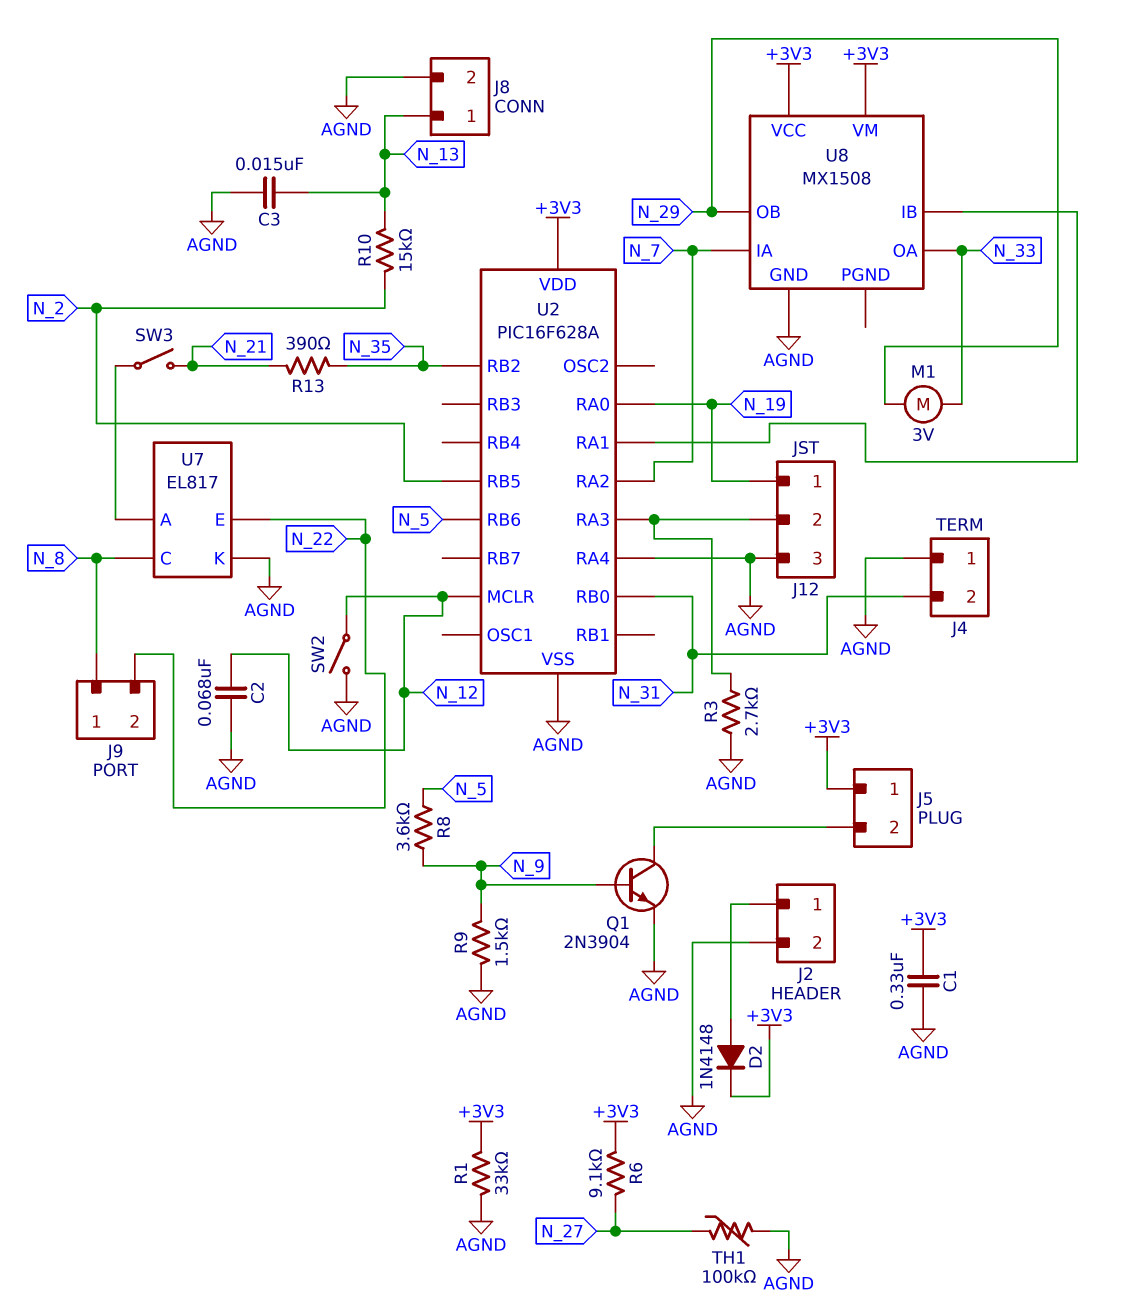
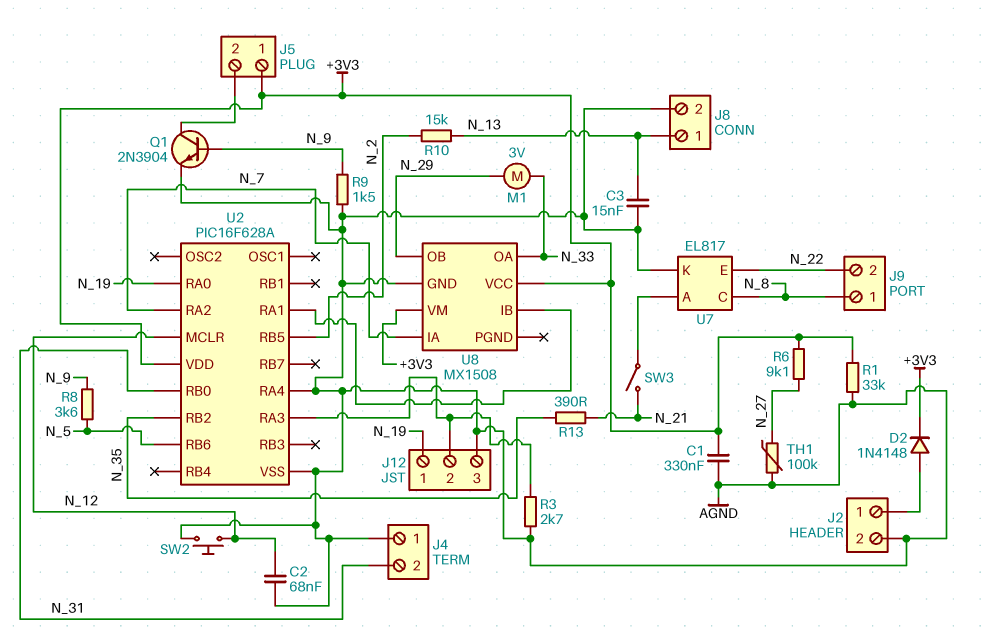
SW2: switch (AGND, N_12) -> button (AGND, N_12)

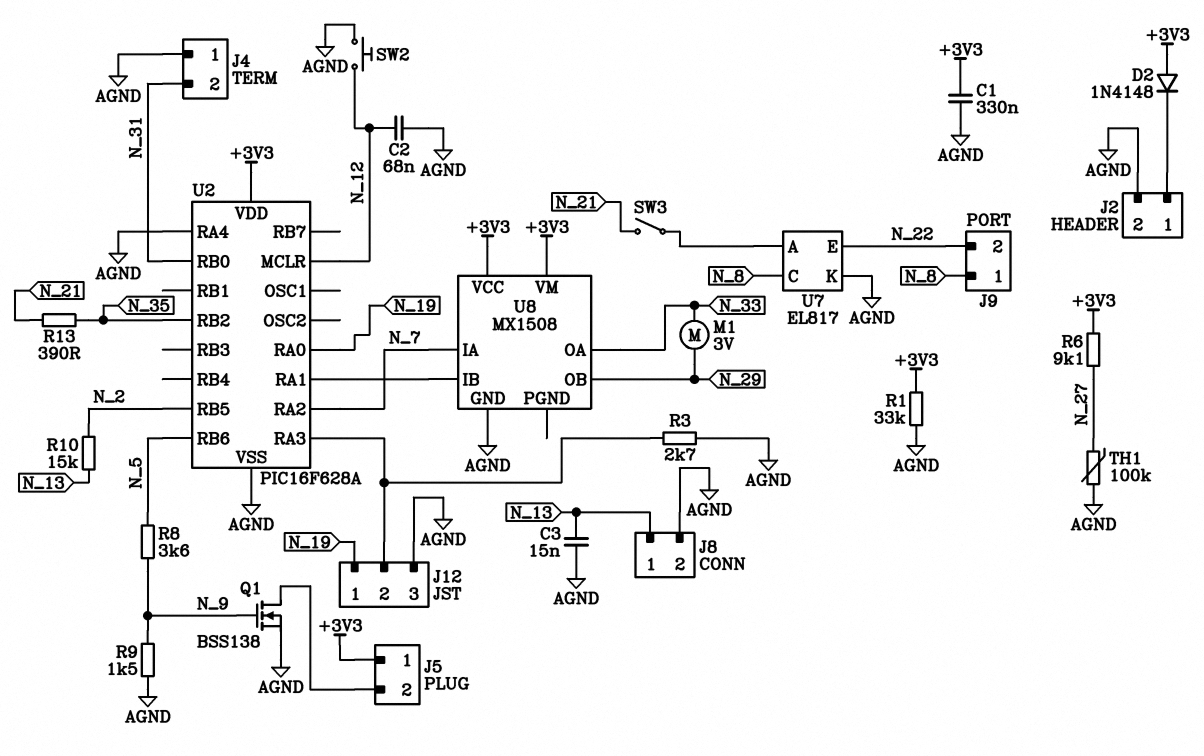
D2: diode 1N4148 (A J2/1, K +3V3) -> diode 1N4148 (A +3V3, K J2/1)
Q1: NPN 2N3904 (B N_9, C J5/2, E AGND) -> NMOS BSS138 (G N_9, D J5/2, S AGND)

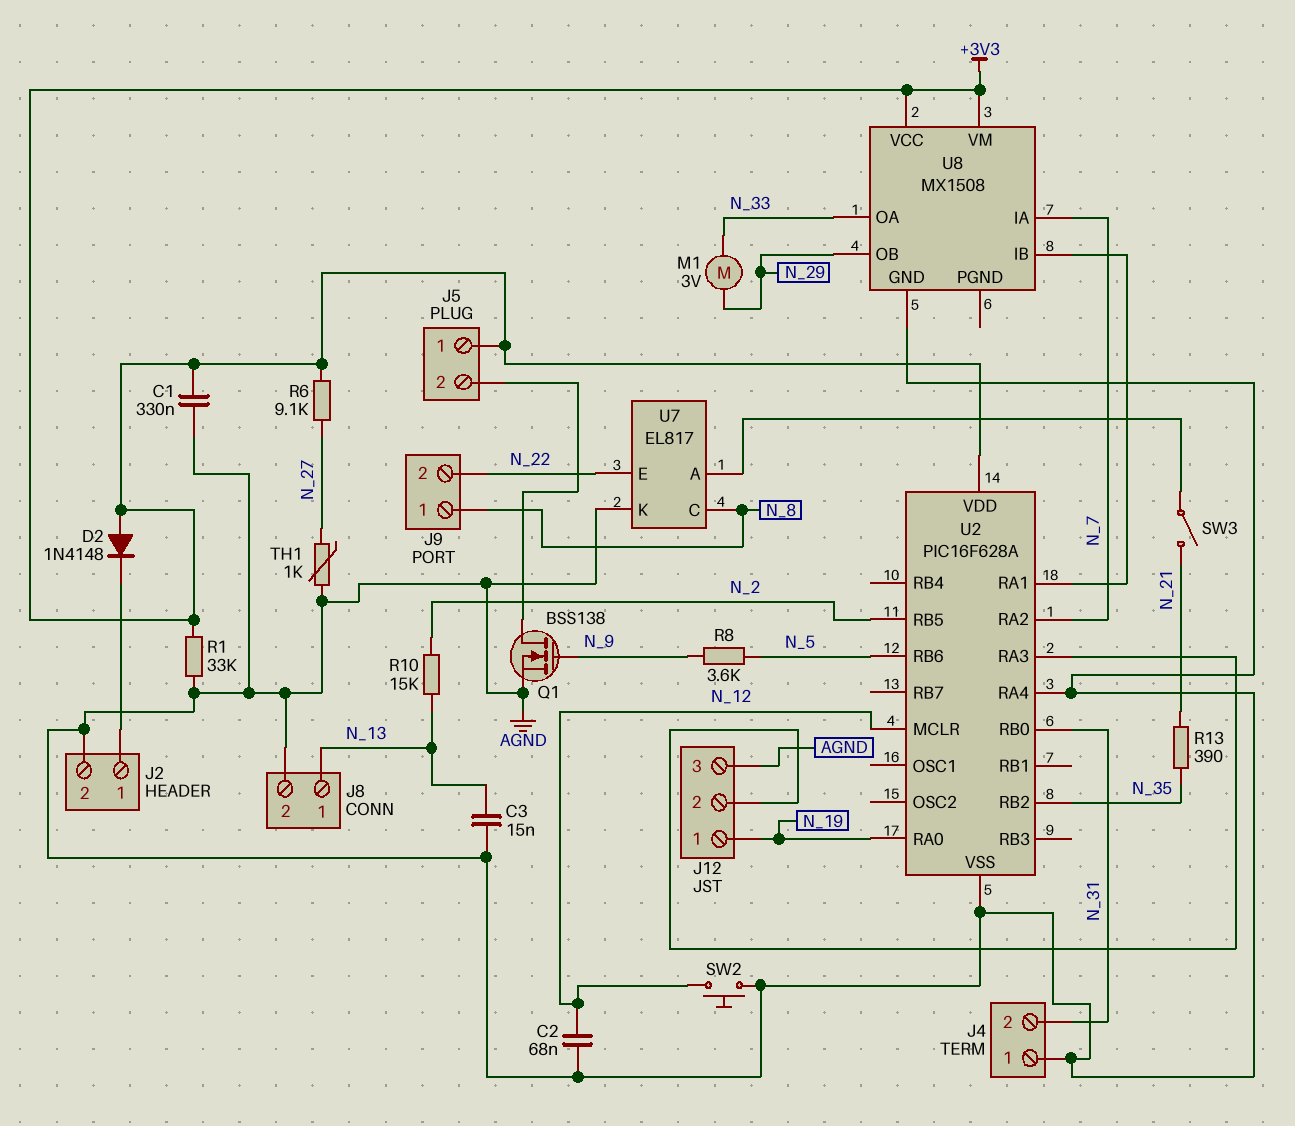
R3: 2.7k (AGND, J12/2) -> none
R9: 1.5k (AGND, N_9) -> none
TH1: 100k (AGND, N_27) -> 1k (AGND, N_27)

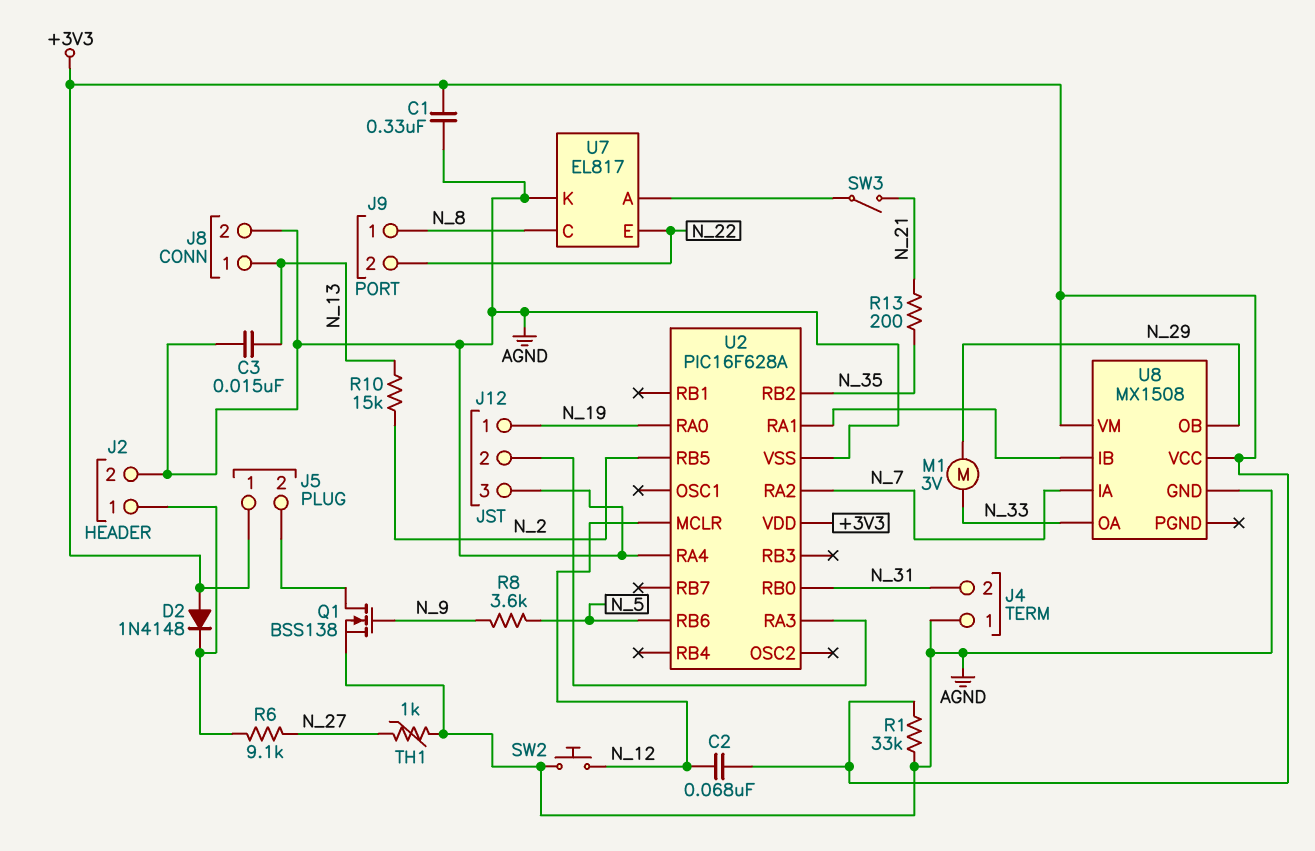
C2: 68nF (AGND, N_12) -> 68nF (+3V3, N_12)
R6: 9.1k (+3V3, N_27) -> 9.1k (J2/1, N_27)
R13: 390 (N_21, N_35) -> 200 (N_21, N_35)

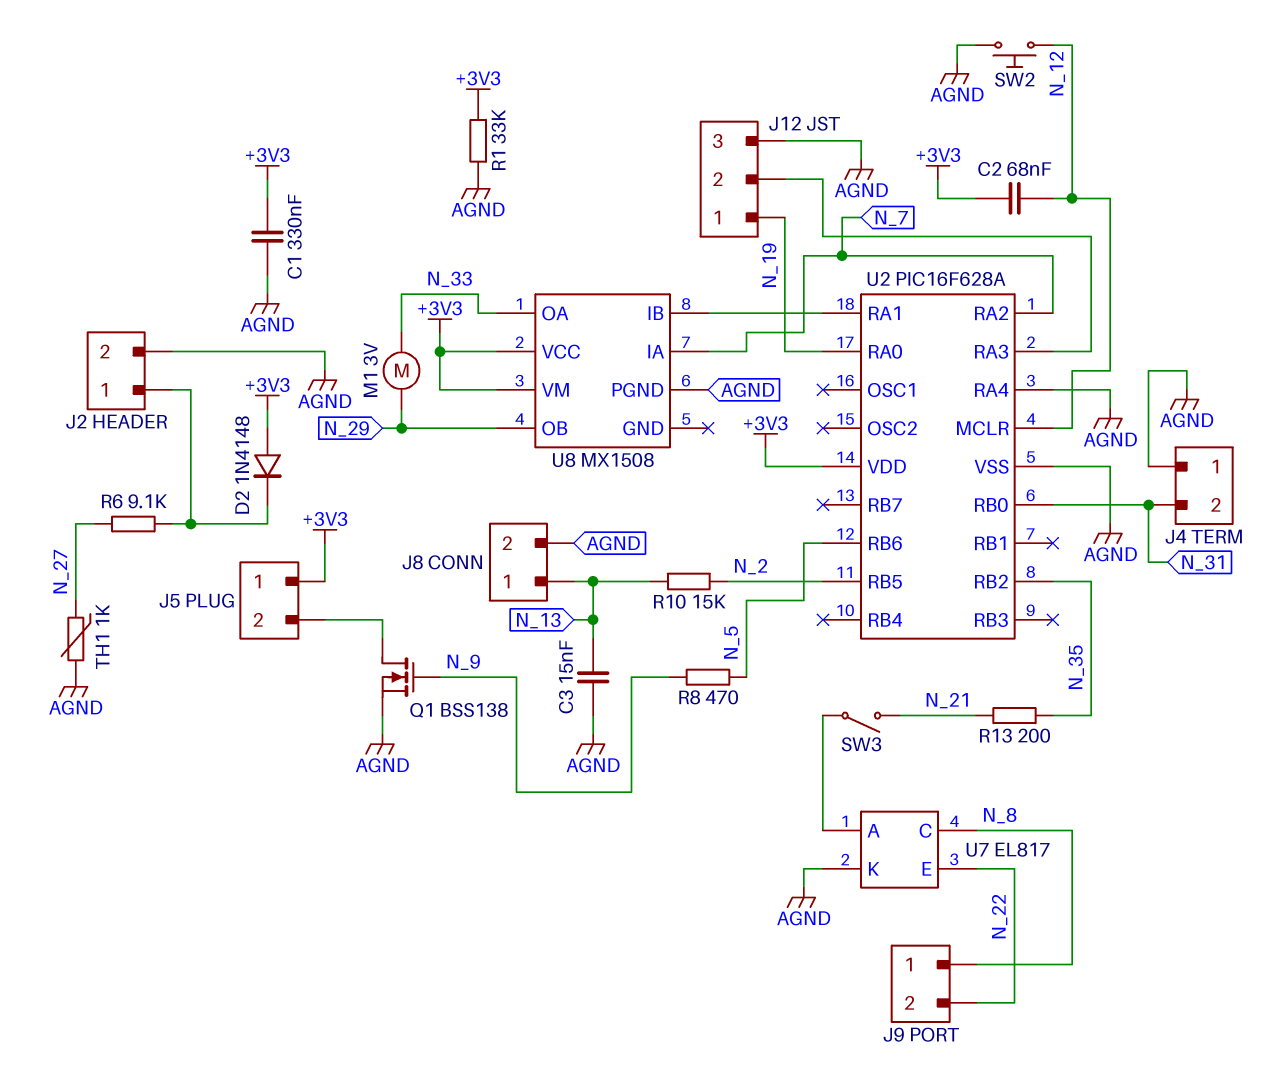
R8: 3.6k (N_5, N_9) -> 470 (N_5, N_9)
U8 pin GND: AGND -> none
U8 pin PGND: none -> AGND

